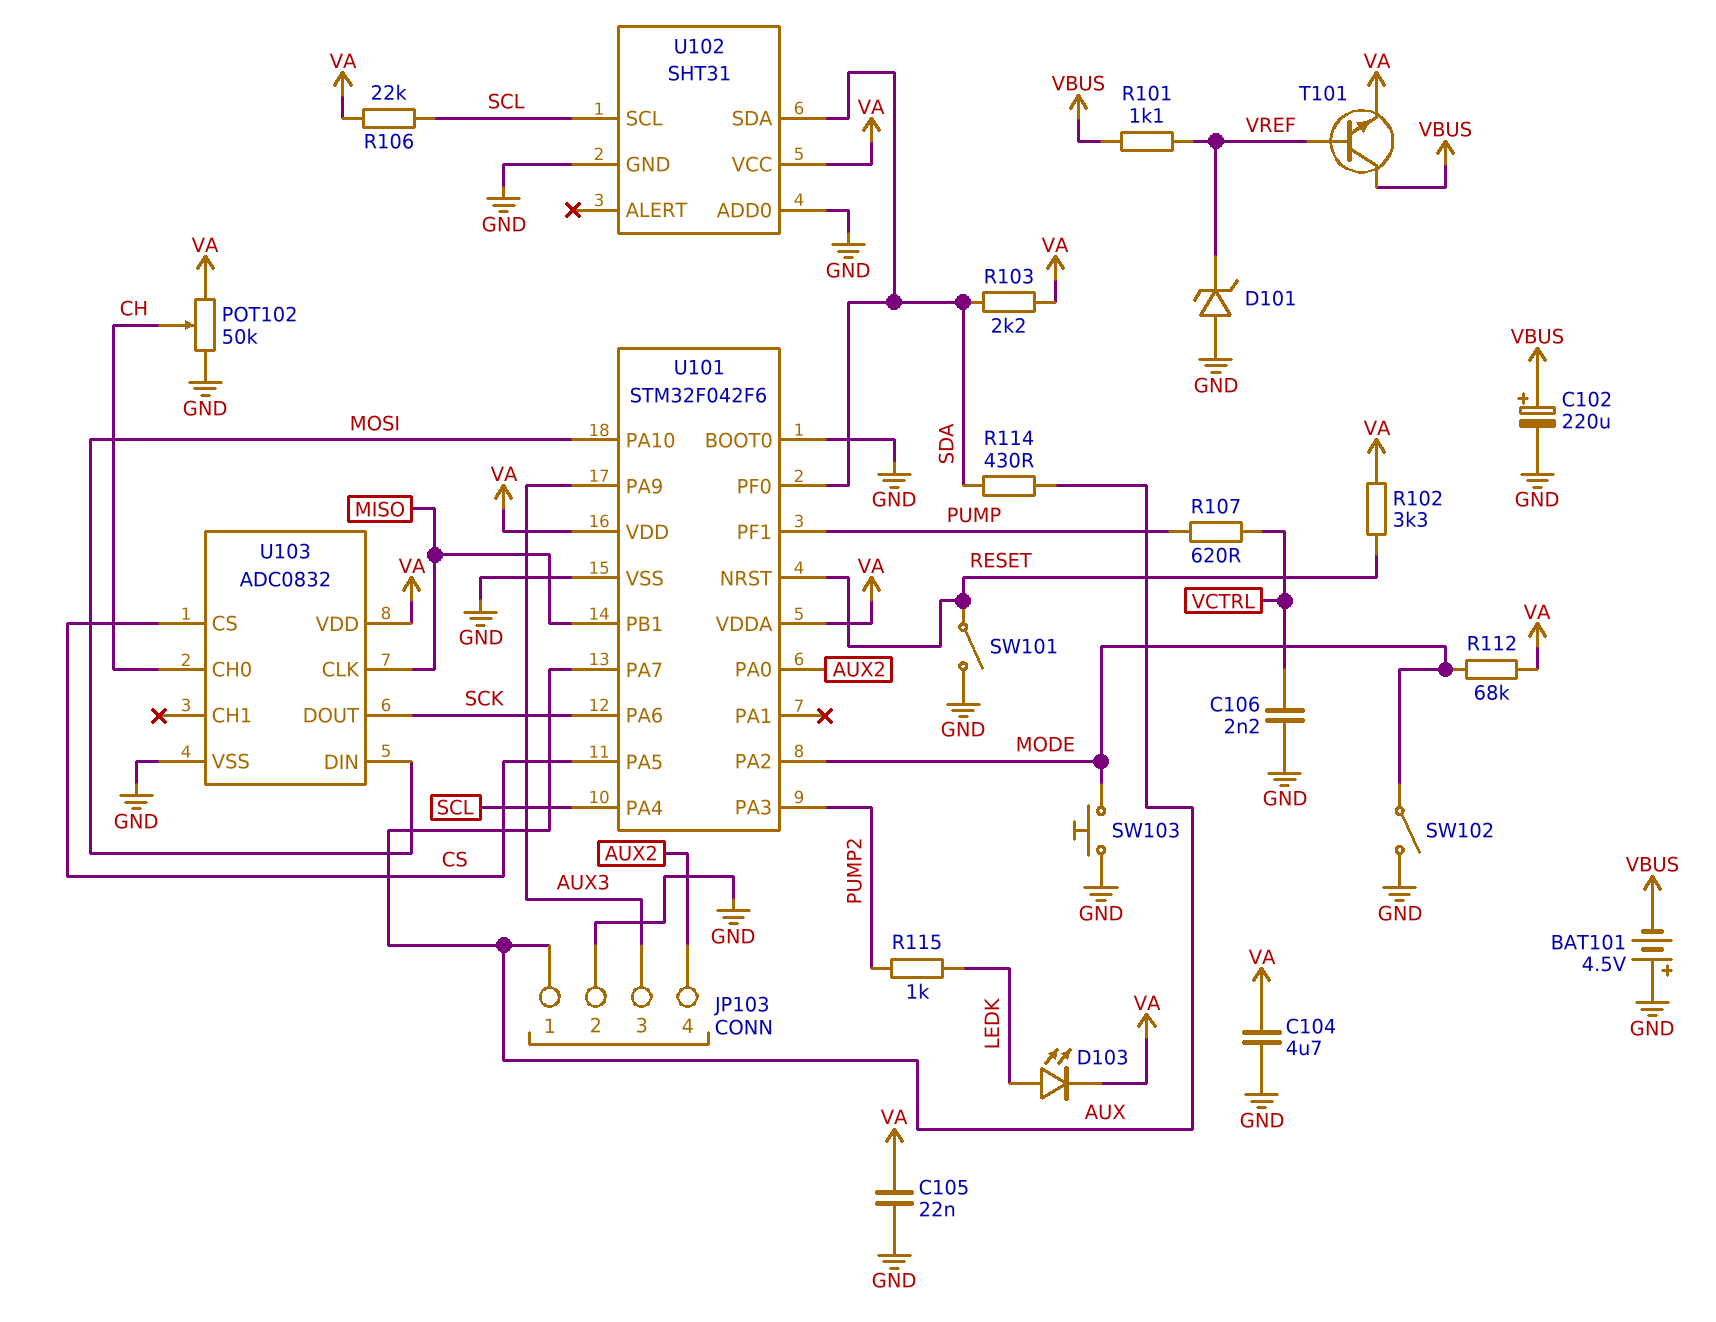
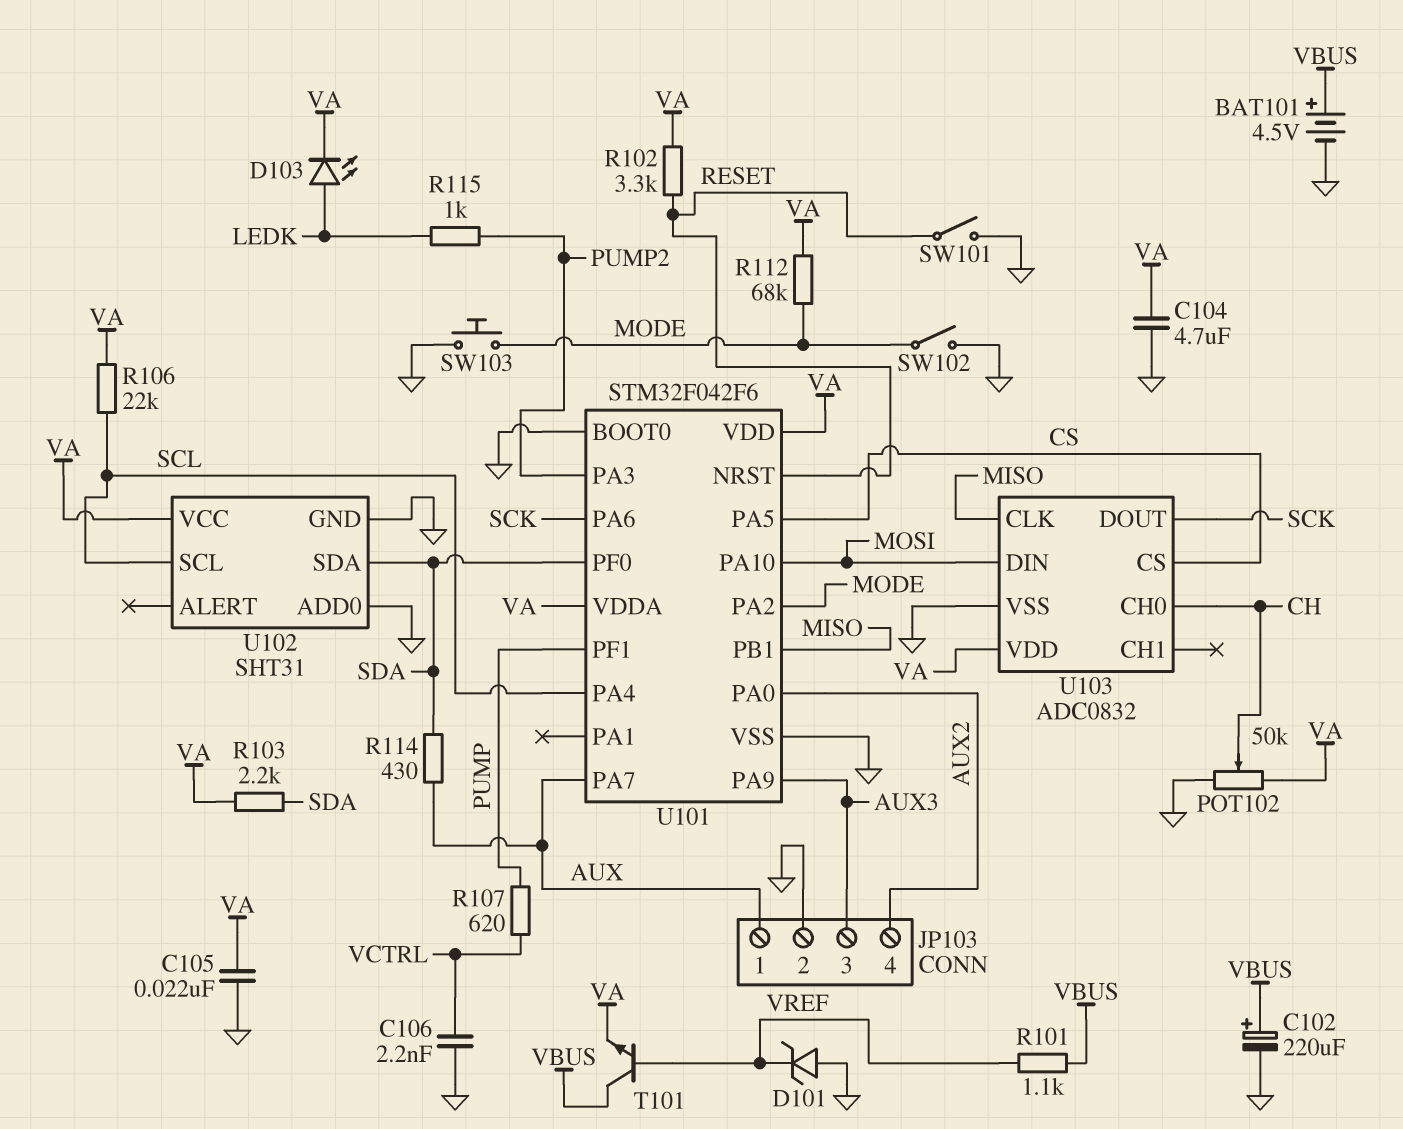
BAT101: 4.5V (plus GND, minus VBUS) -> 4.5V (plus VBUS, minus GND)

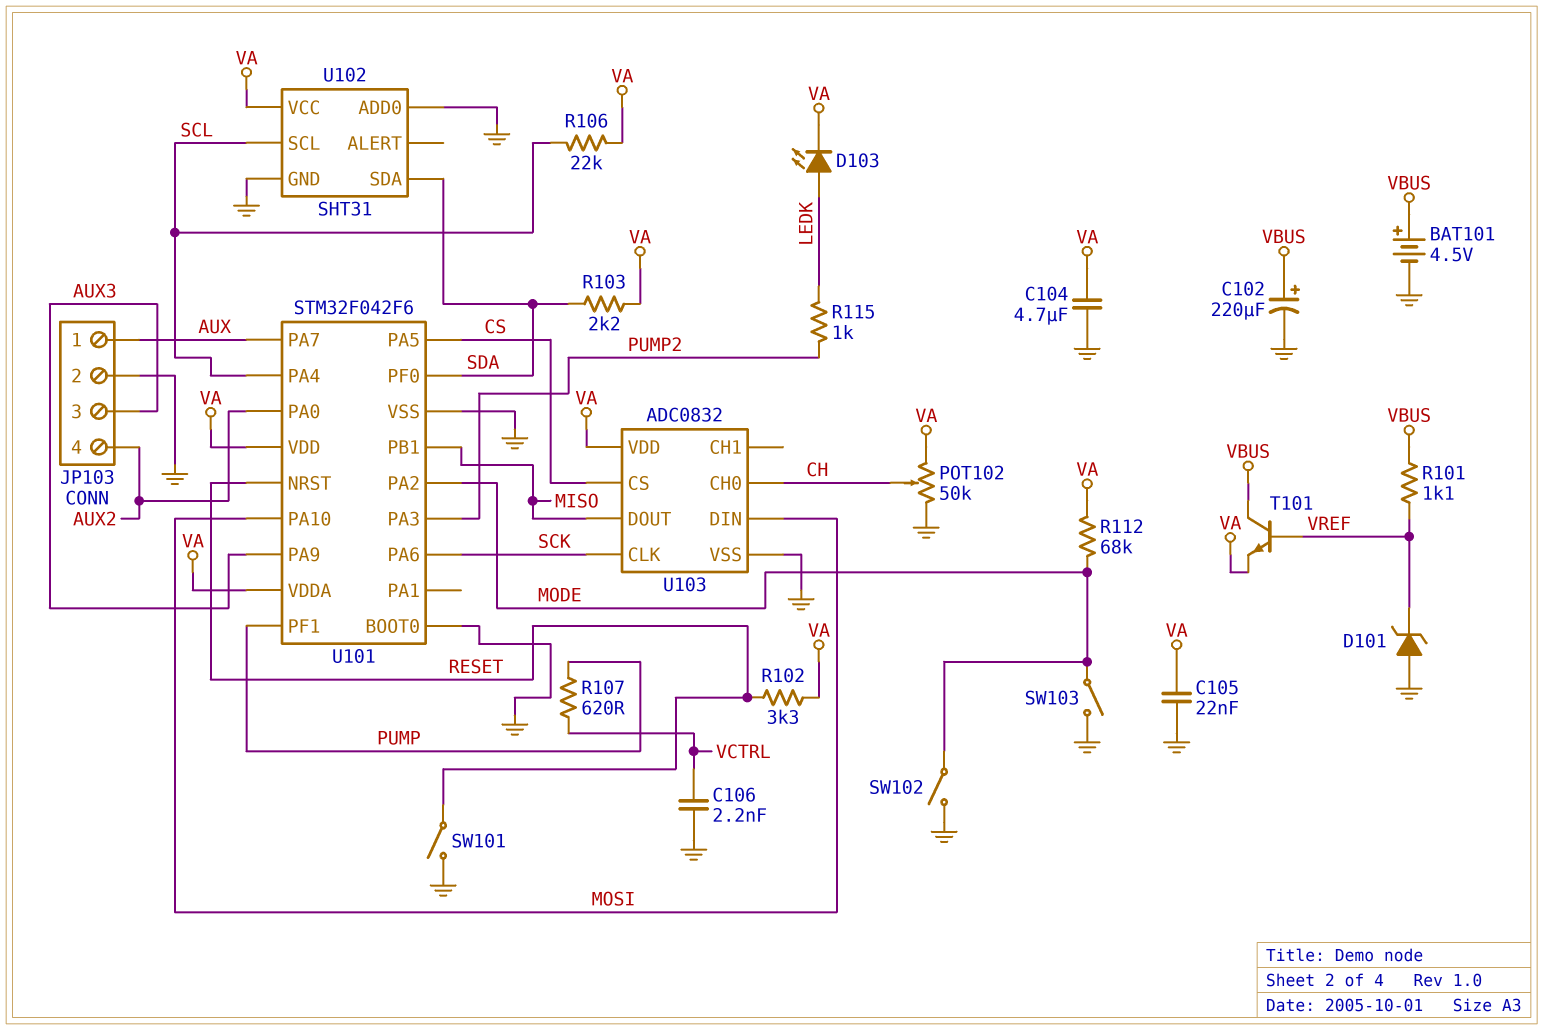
R114: 430 (AUX, SDA) -> none
SW103: button (GND, MODE) -> switch (GND, MODE)
U103 pin CLK: MISO -> SCK
U103 pin DOUT: SCK -> MISO

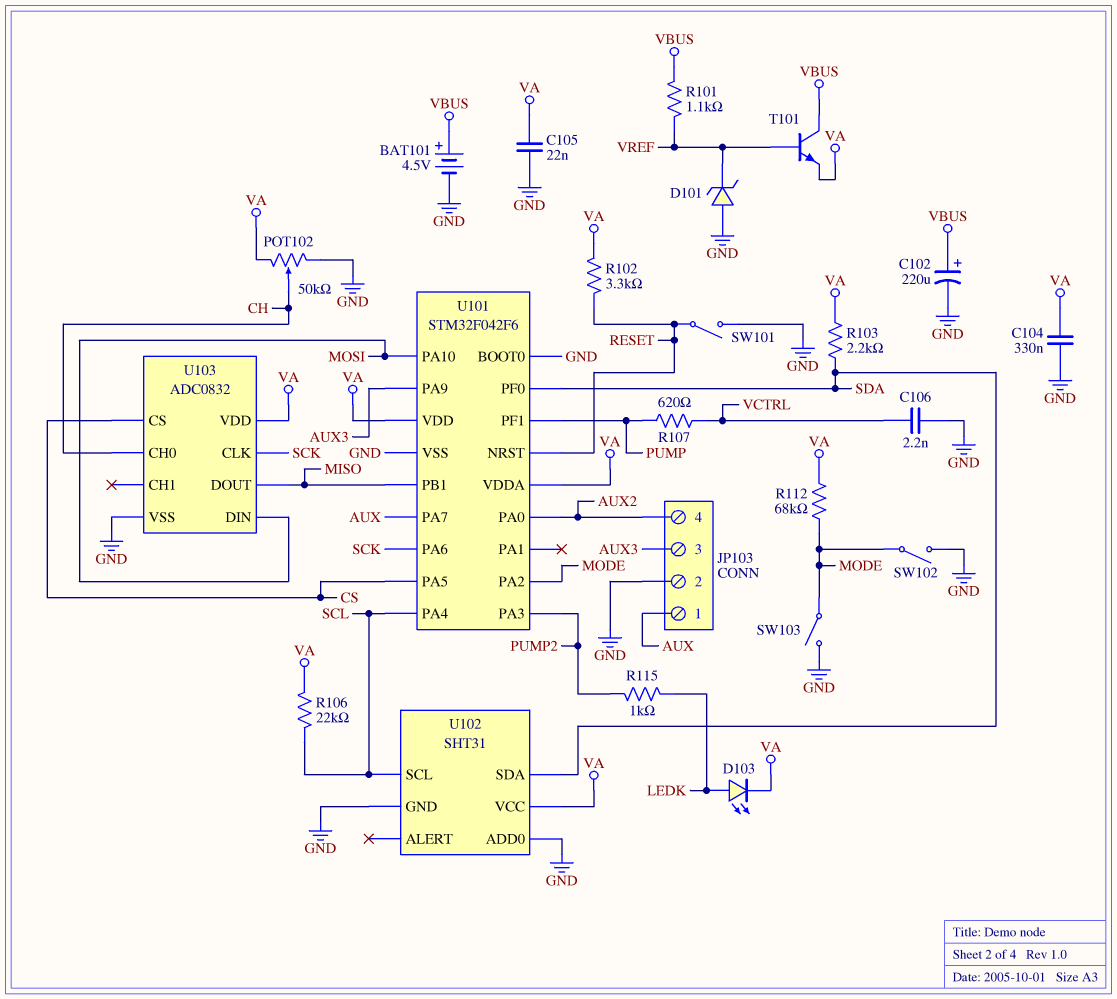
C104: 4.7uF (GND, VA) -> 330nF (GND, VA)

